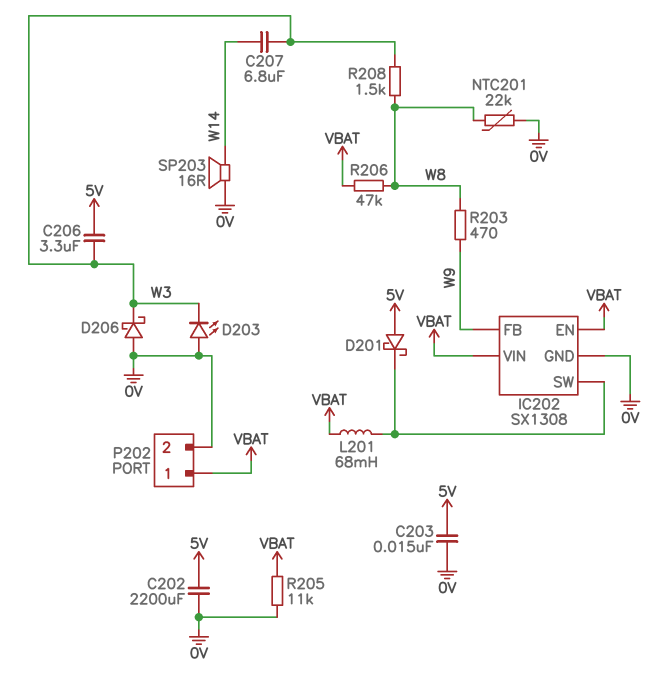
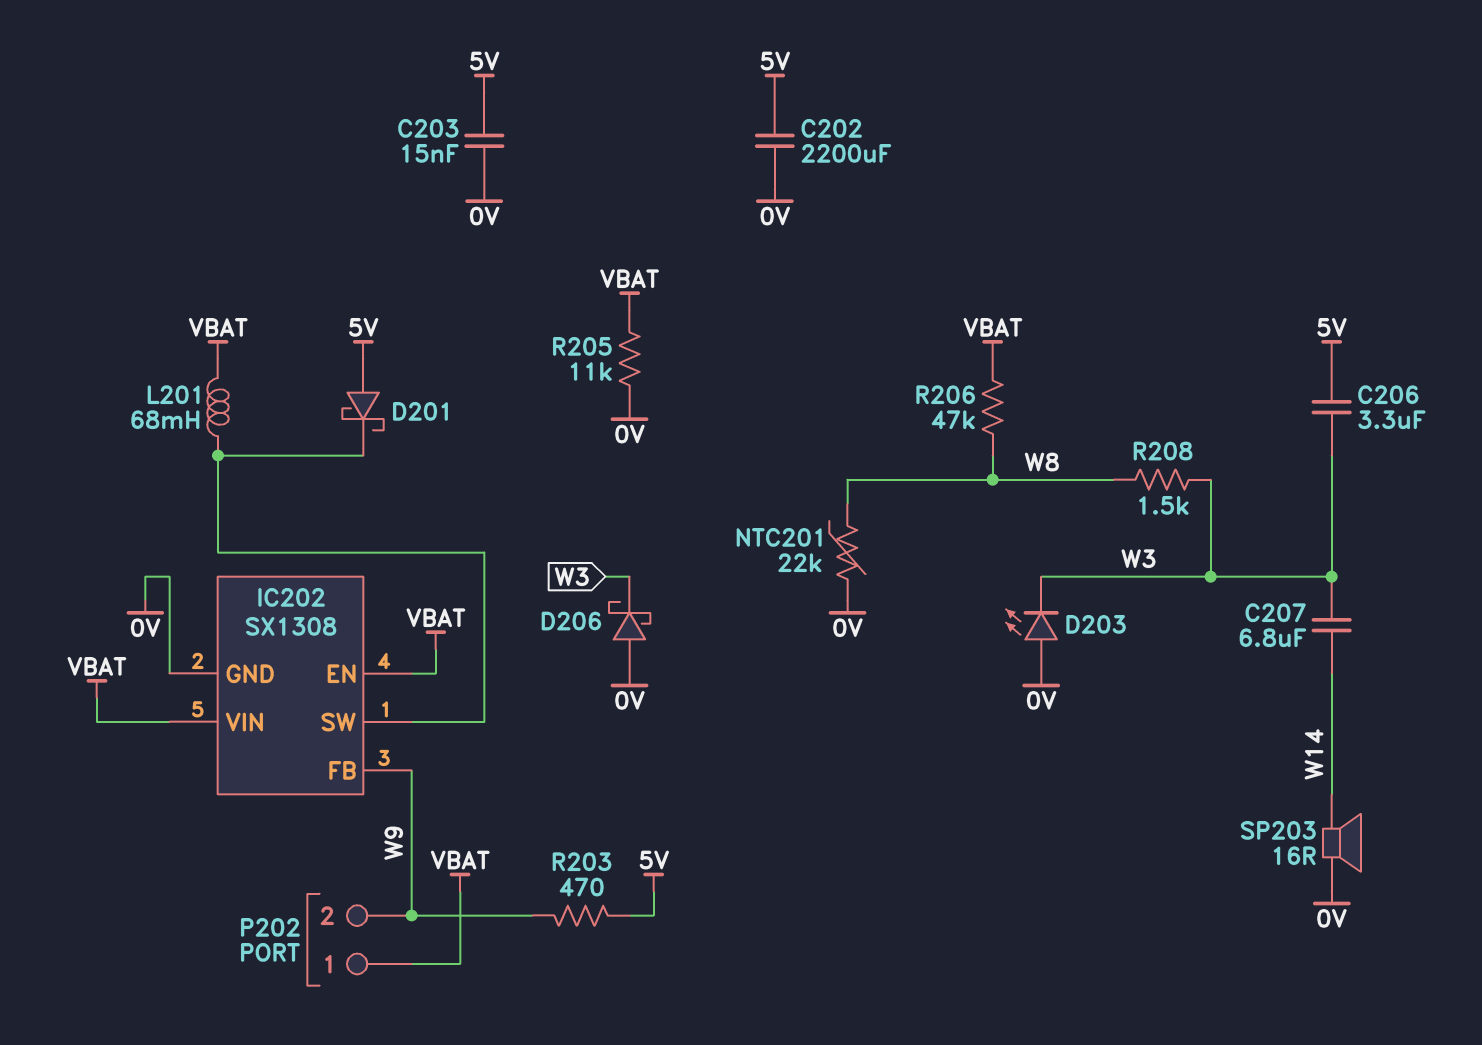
P202 pin 2: 0V -> W9
R203: 470 (W8, W9) -> 470 (5V, W9)

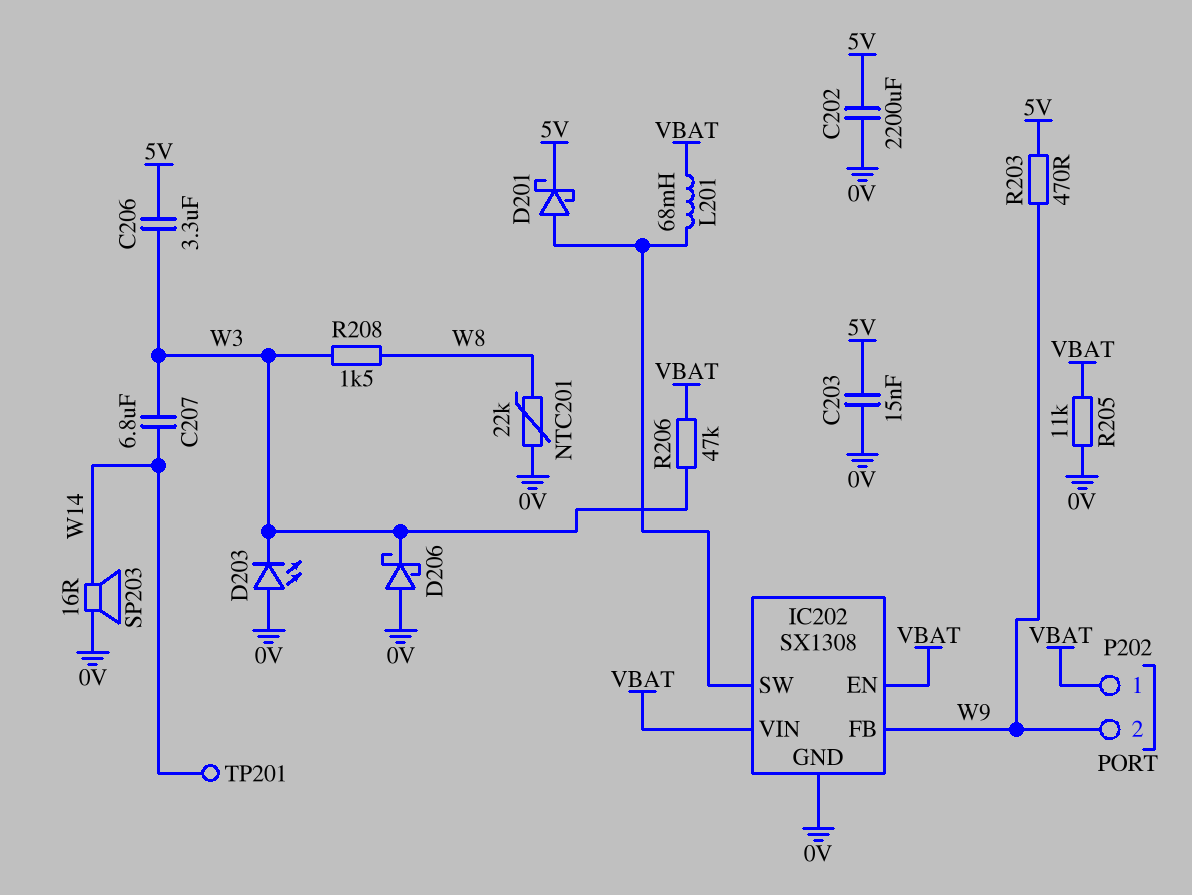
D201: schottky (A 5V, K IC202/SW) -> schottky (A IC202/SW, K 5V)
R206: 47k (VBAT, W8) -> 47k (VBAT, W3)
TP201: none -> test point (W14)

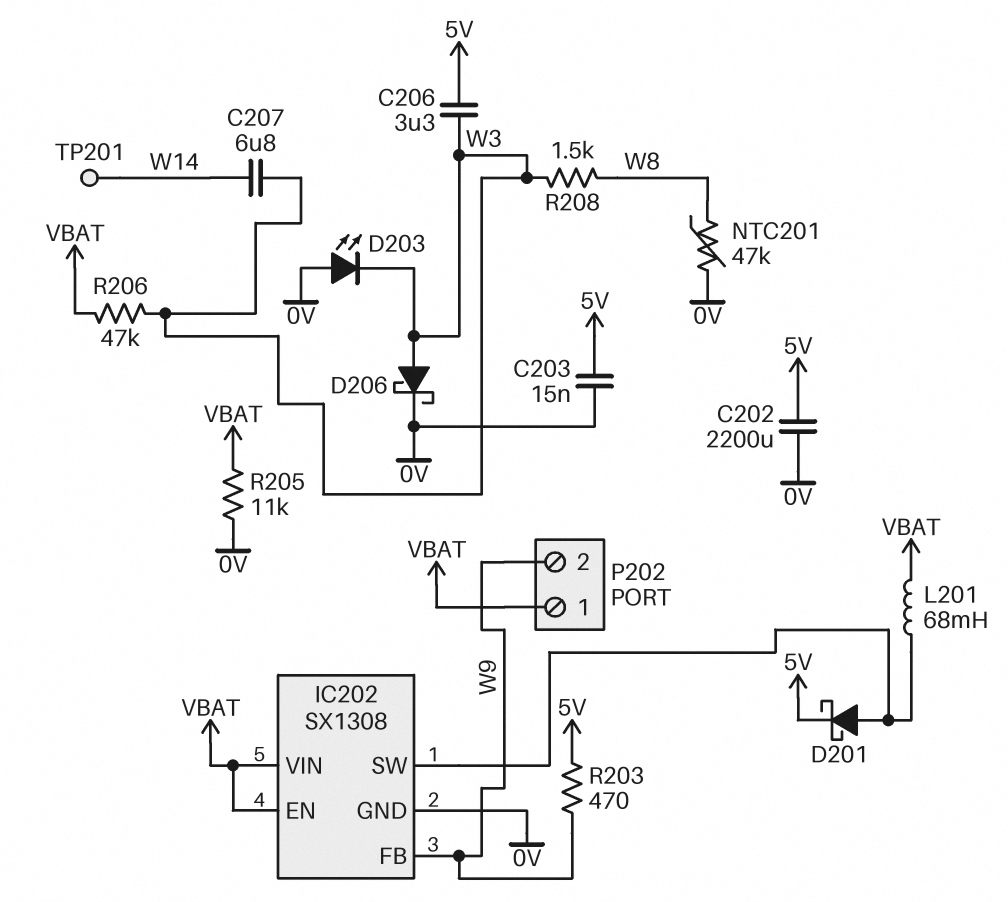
D206: schottky (A 0V, K W3) -> schottky (A W3, K 0V)
NTC201: 22k (0V, W8) -> 47k (0V, W8)
SP203: speaker 16R (0V, W14) -> none

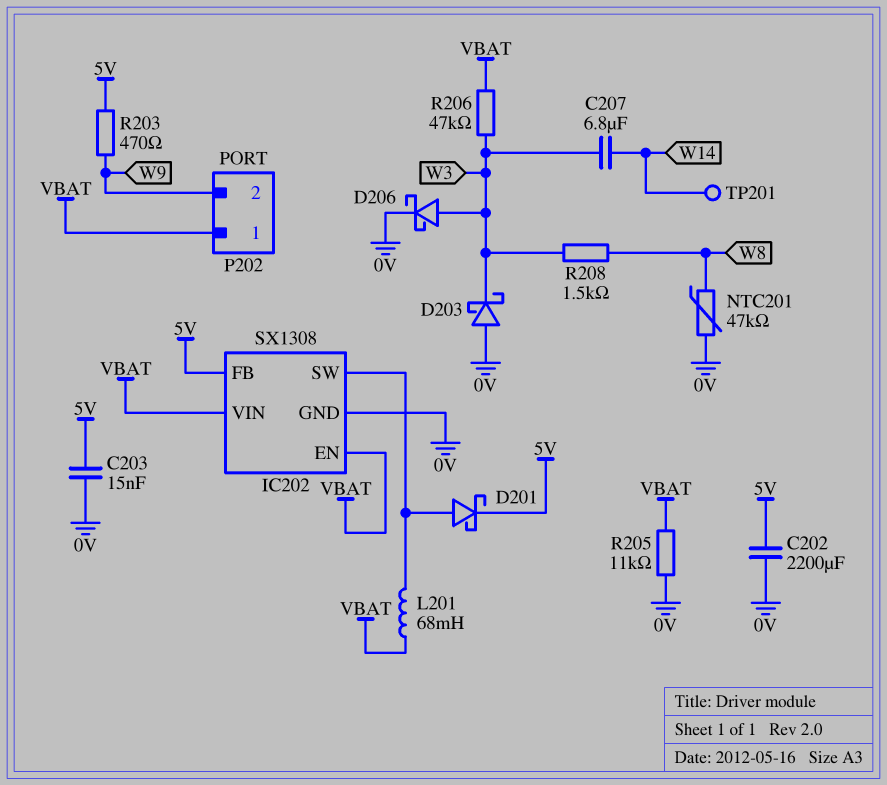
C206: 3.3uF (5V, W3) -> none
D203: LED (A 0V, K W3) -> schottky (A 0V, K W3)
IC202 pin FB: W9 -> 5V

